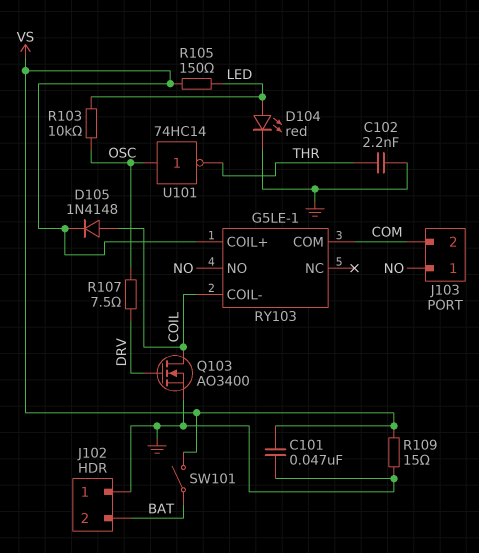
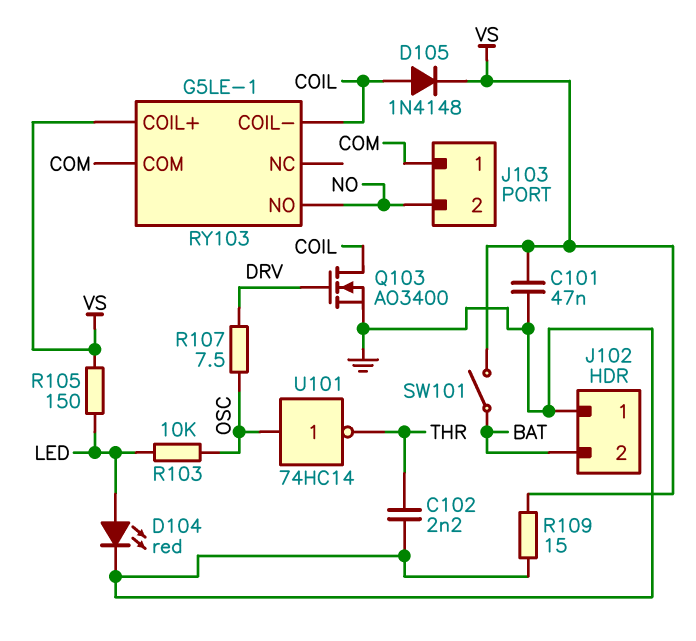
J103 pin 1: NO -> COM
J103 pin 2: COM -> NO

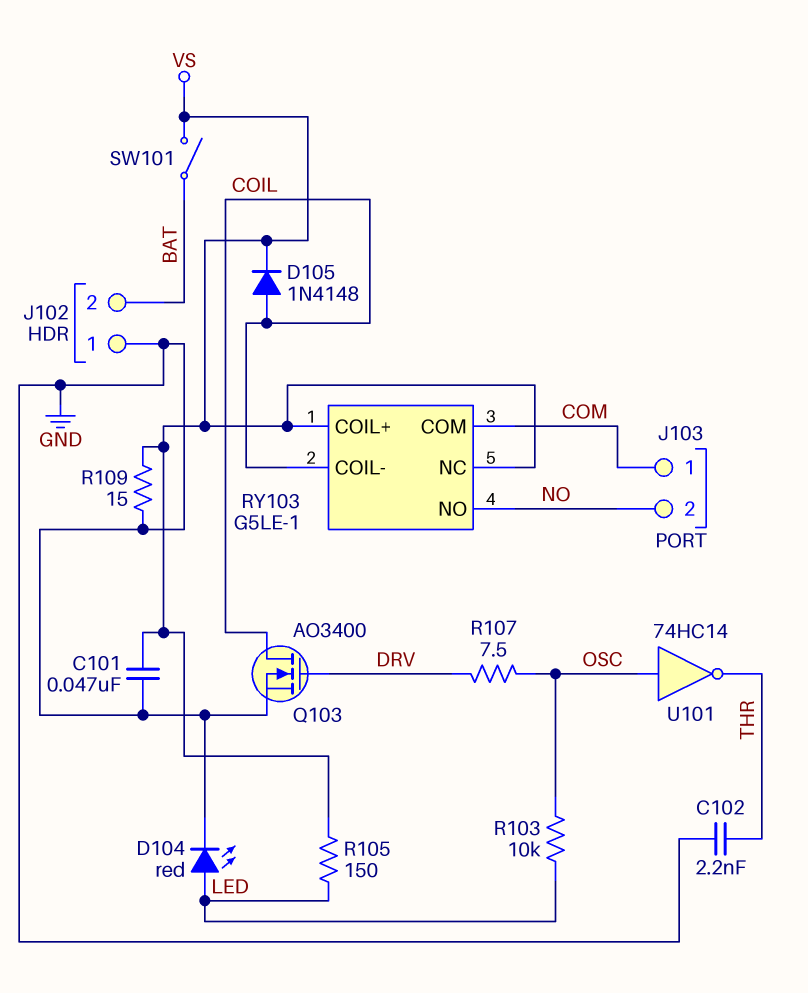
RY103 pin NC: none -> VS

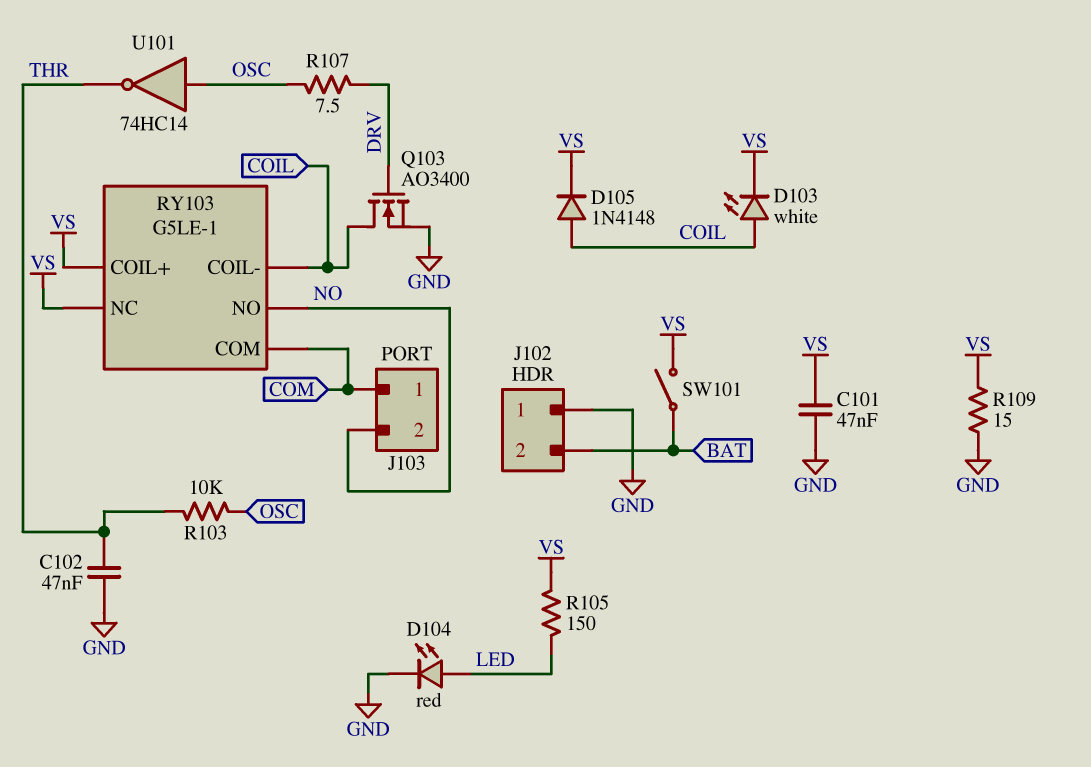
C102: 2.2nF (GND, THR) -> 47nF (GND, THR)
D103: none -> LED white (A COIL, K VS)
R103: 10k (LED, OSC) -> 10k (OSC, THR)

